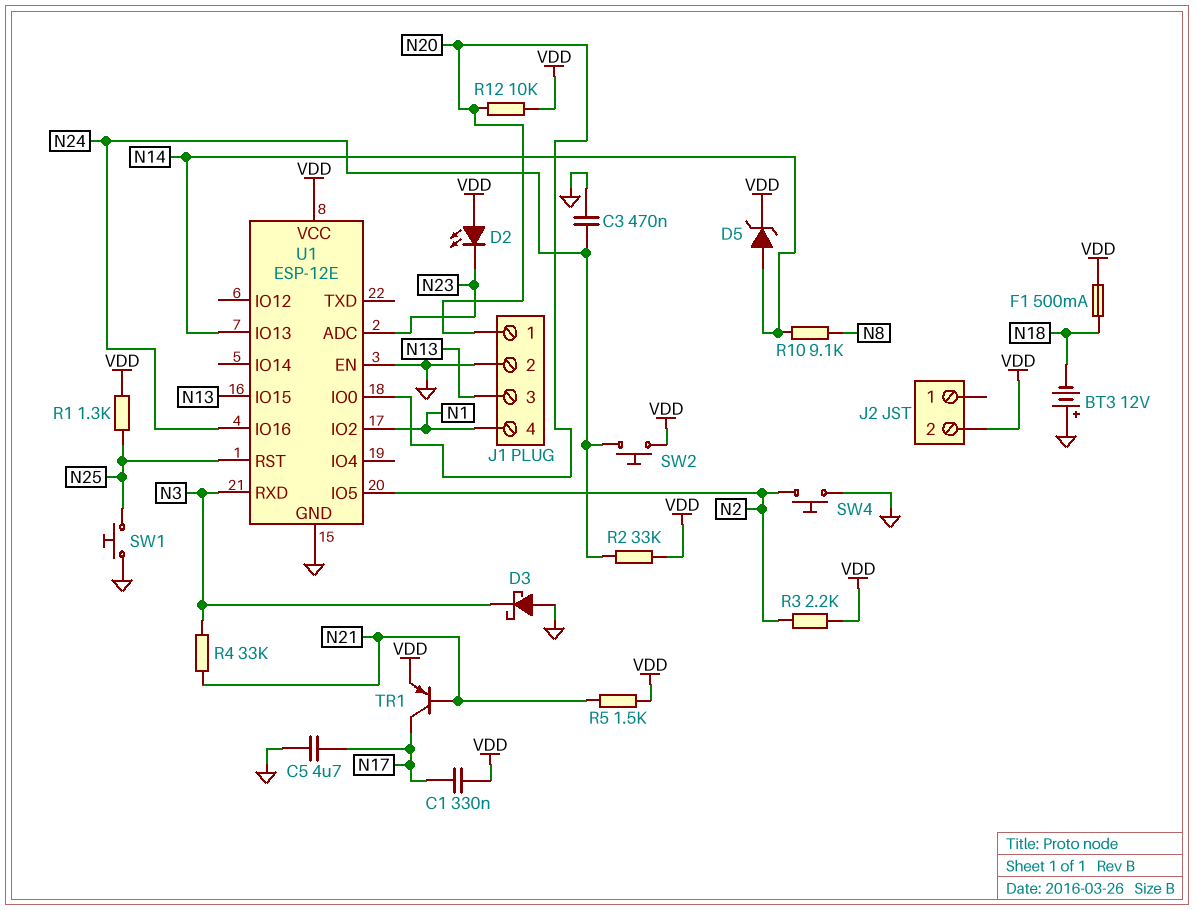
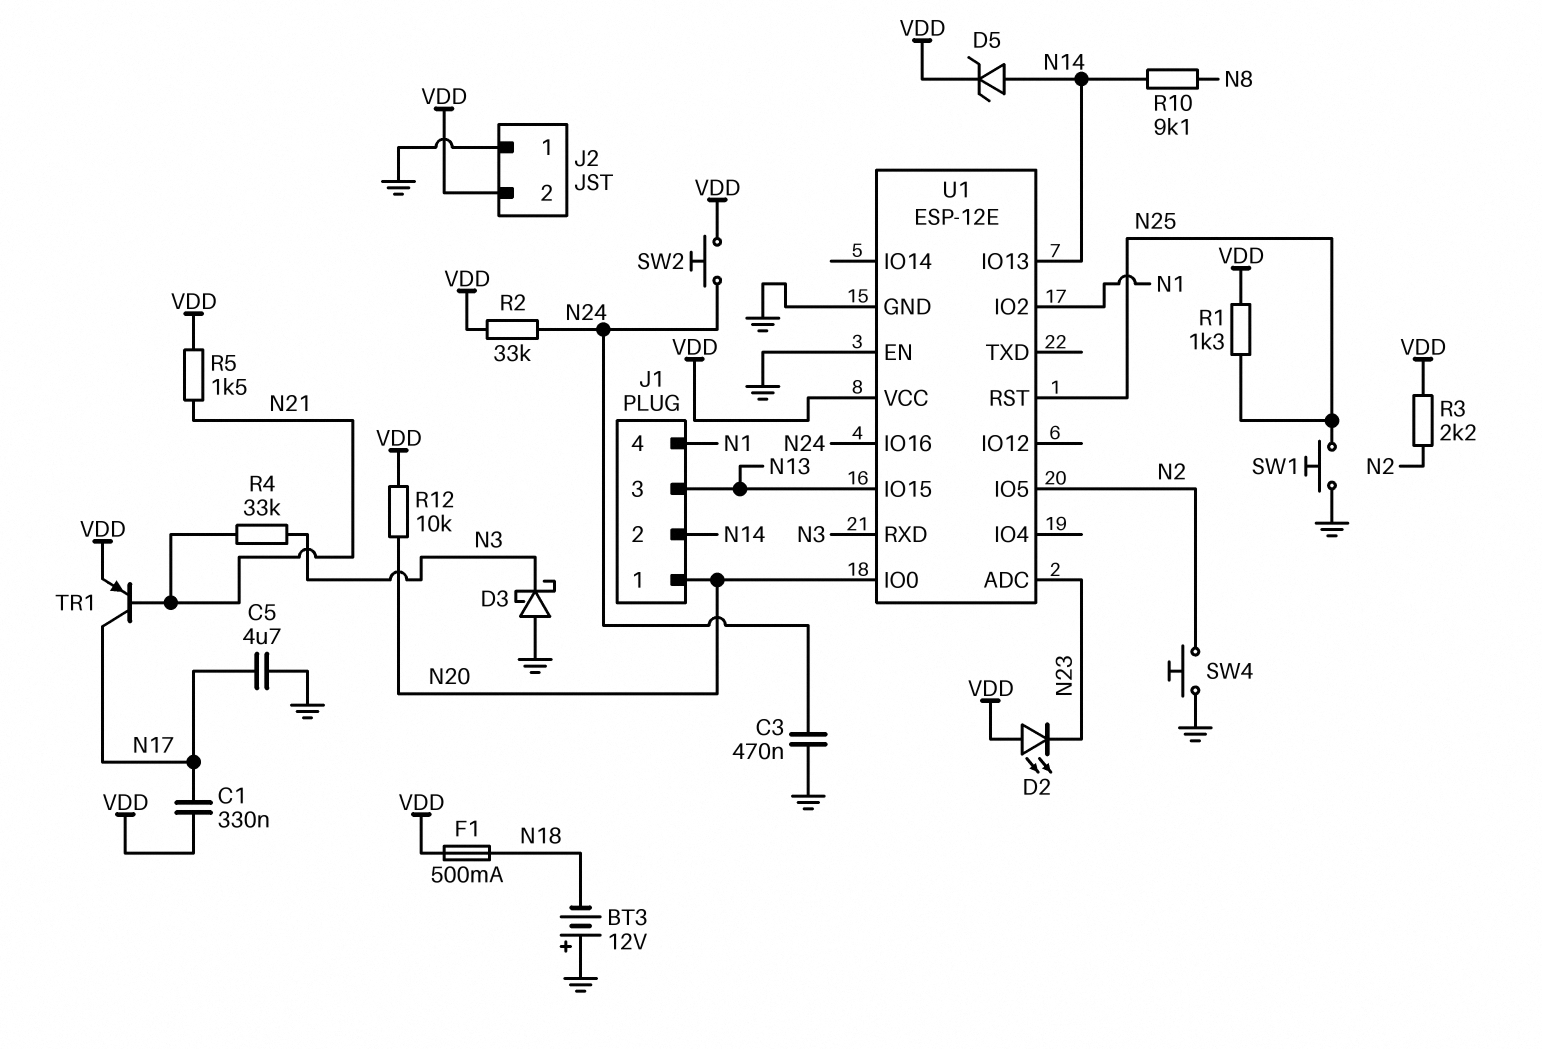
J1 pin 2: GND -> N14
J2 pin 1: none -> GND

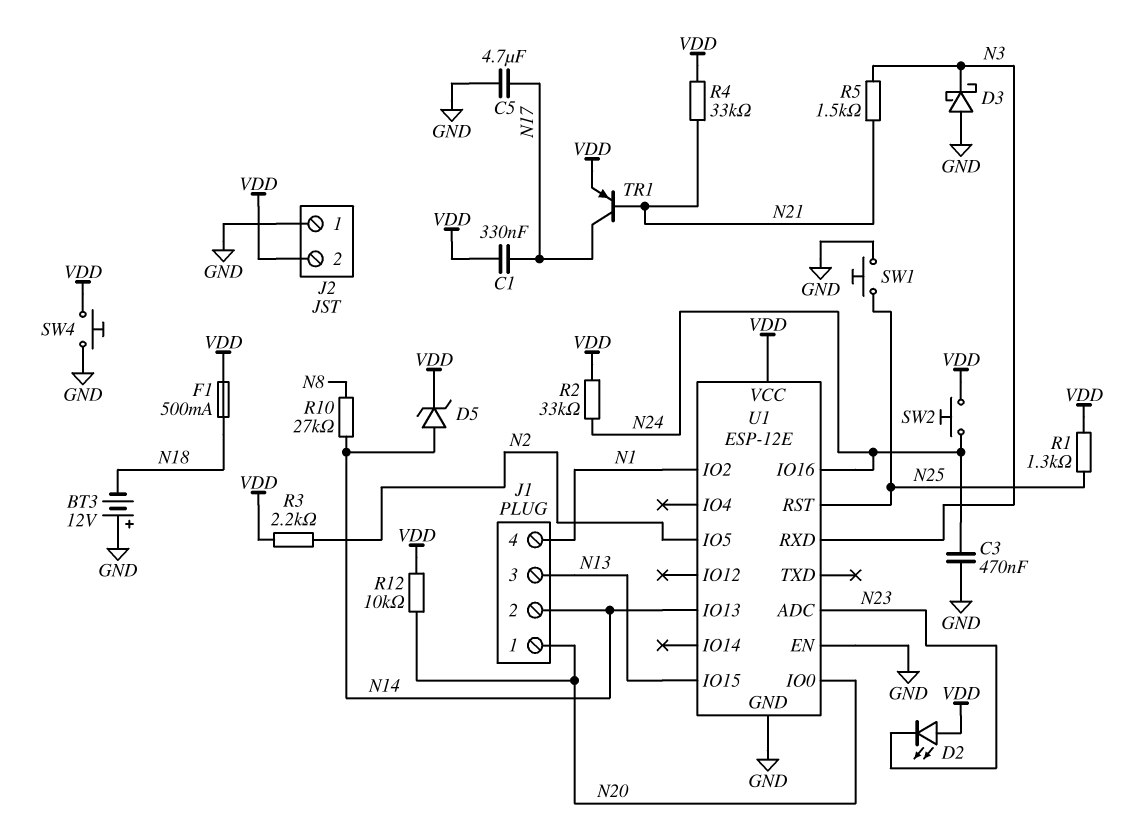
R4: 33k (N3, N21) -> 33k (N21, VDD)
R5: 1.5k (N21, VDD) -> 1.5k (N3, N21)
R10: 9.1k (N8, N14) -> 27k (N8, N14)
SW4: button (GND, N2) -> button (GND, VDD)

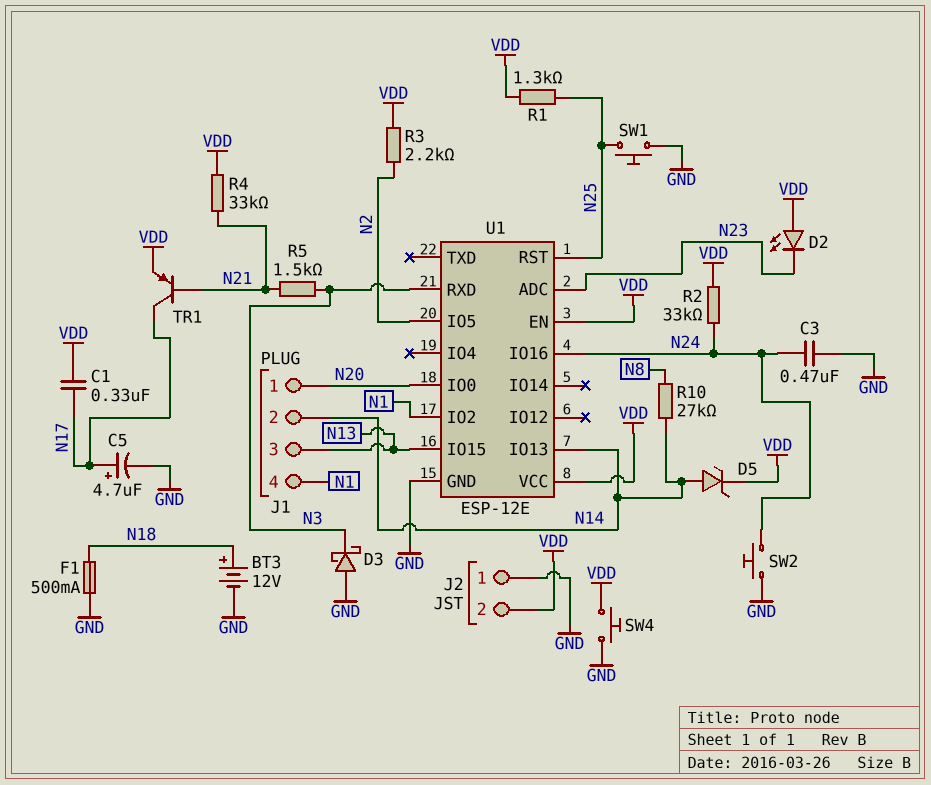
BT3: 12V (plus GND, minus N18) -> 12V (plus N18, minus GND)
C5: 4.7uF (GND, N17) -> 4.7uF (plus N17, minus GND)
F1: 500mA (N18, VDD) -> 500mA (GND, N18)
R12: 10k (N20, VDD) -> none
SW2: button (N24, VDD) -> button (GND, N24)
U1 pin EN: GND -> VDD

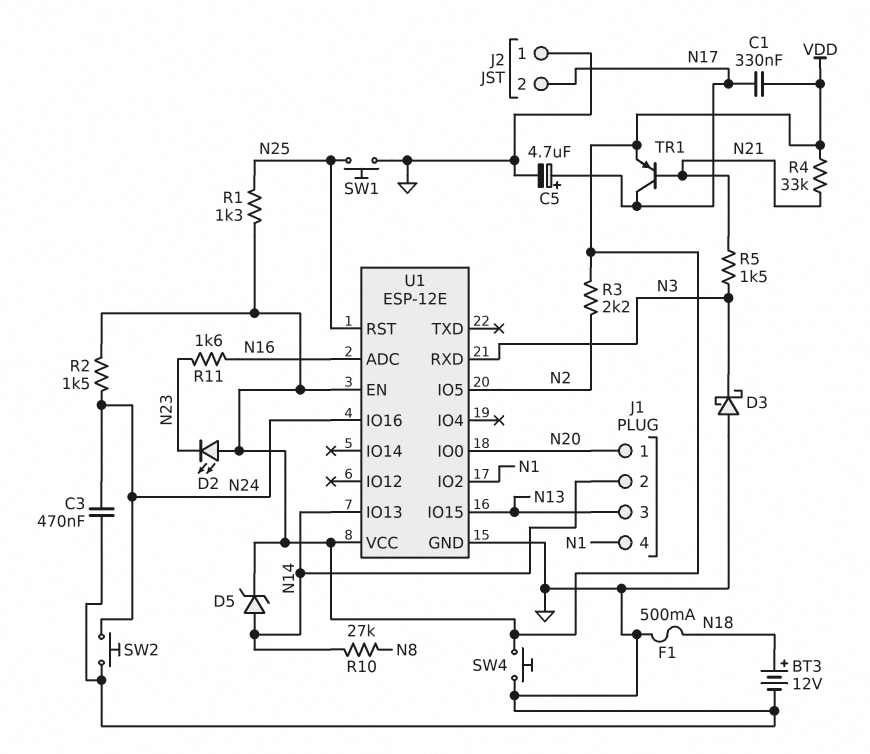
J2 pin 2: VDD -> N17
R2: 33k (N24, VDD) -> 1.5k (N24, VDD)
R11: none -> 1.6k (N16, N23)
U1 pin ADC: N23 -> N16

